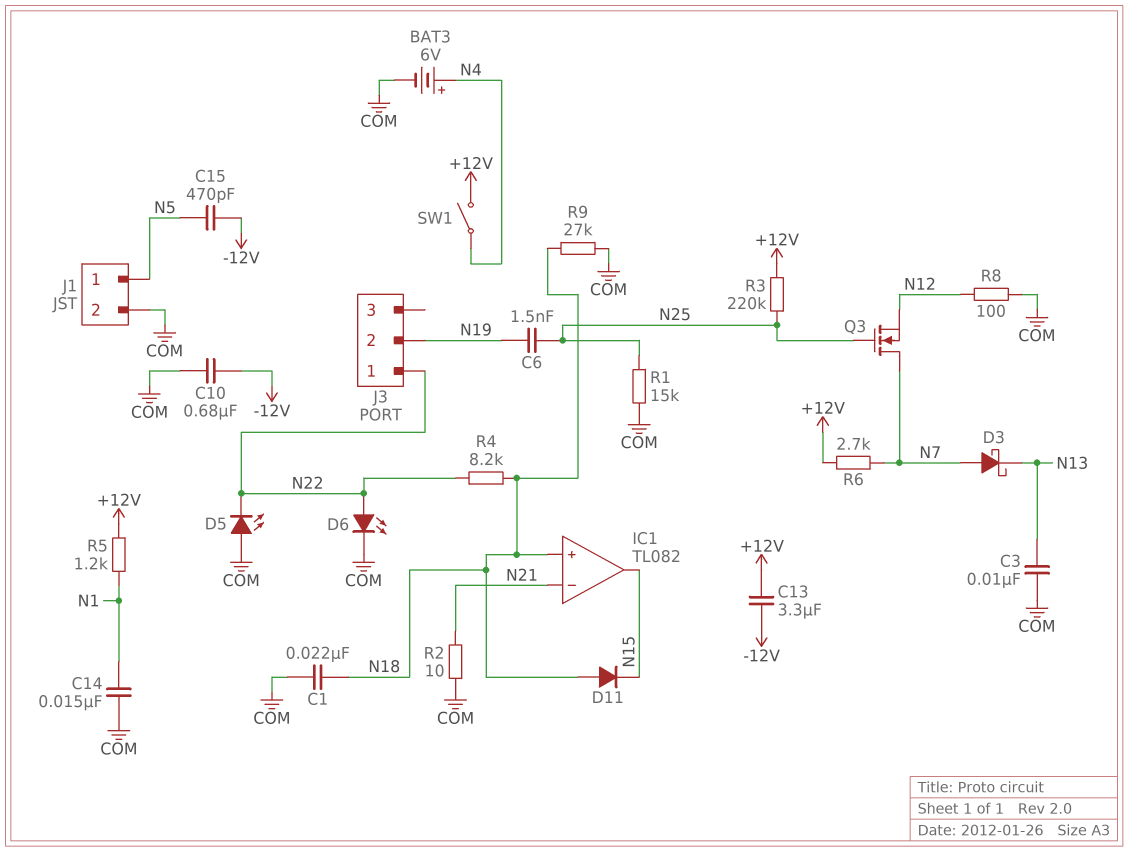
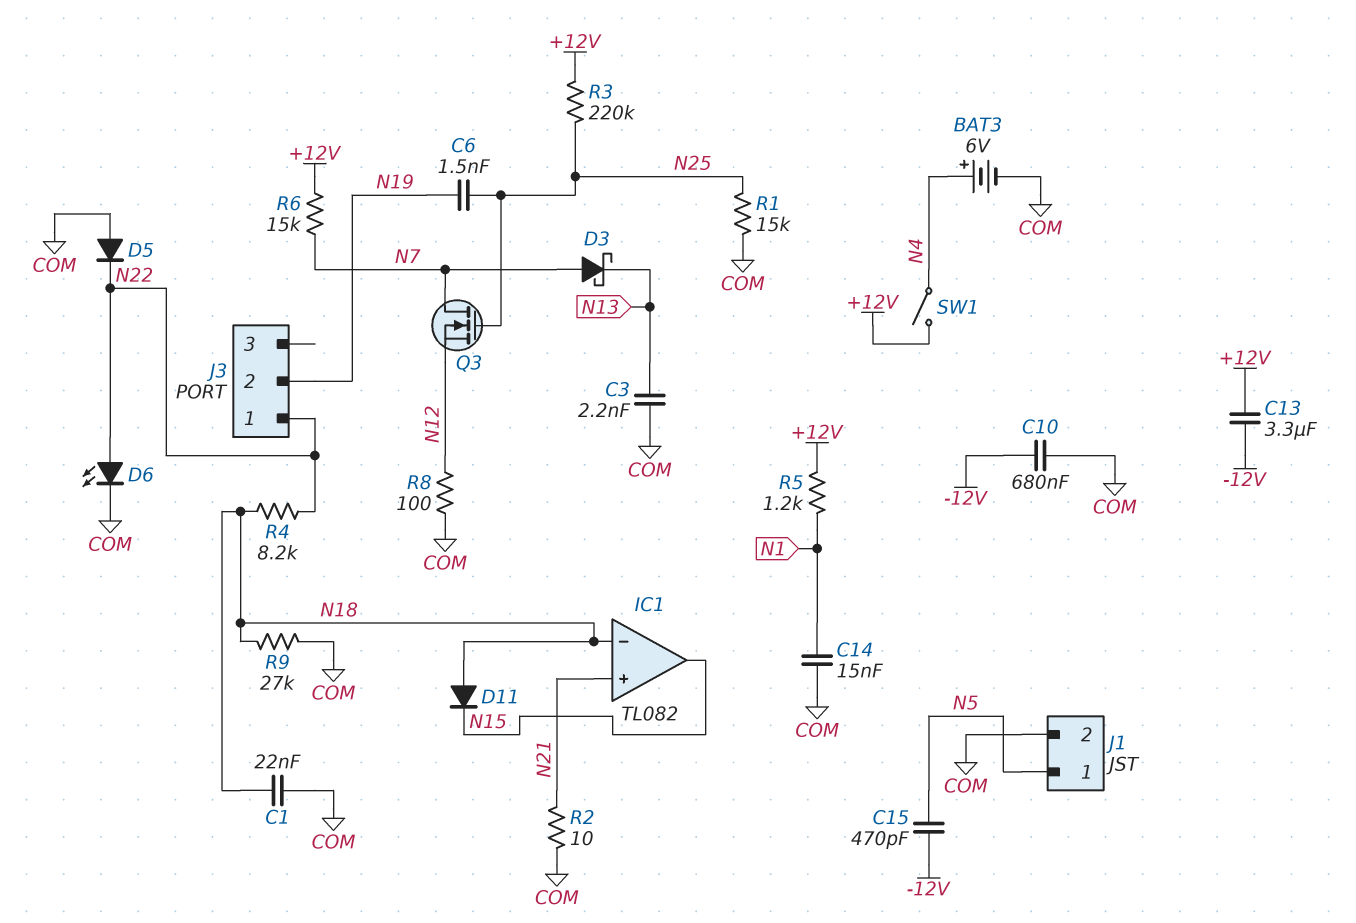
C3: 10nF (COM, N13) -> 2.2nF (COM, N13)
D5: LED (A COM, K N22) -> diode (A COM, K N22)
IC1 pin in+: N18 -> N21
IC1 pin in-: N21 -> N18
R6: 2.7k (+12V, N7) -> 15k (+12V, N7)

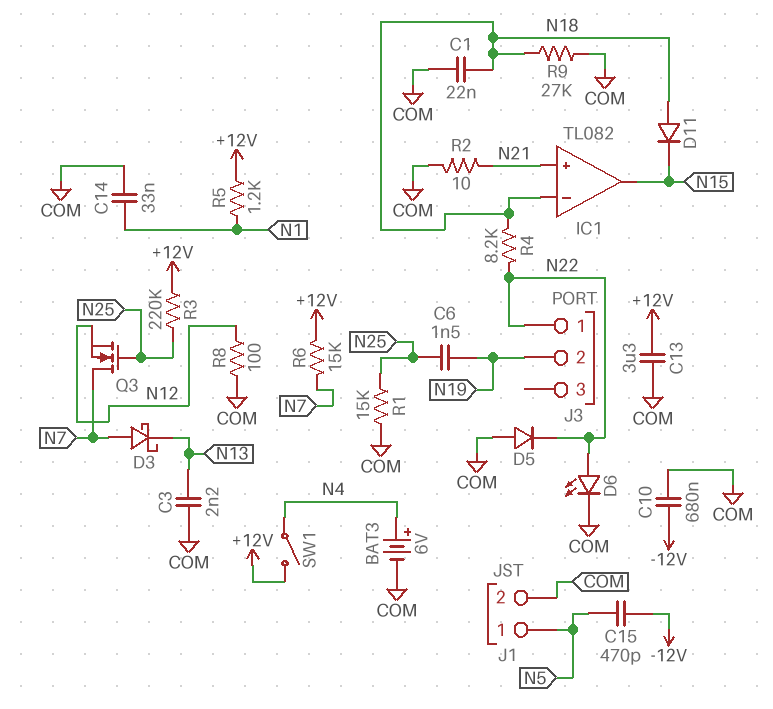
C13: 3.3uF (+12V, -12V) -> 3.3uF (+12V, COM)
C14: 15nF (COM, N1) -> 33nF (COM, N1)

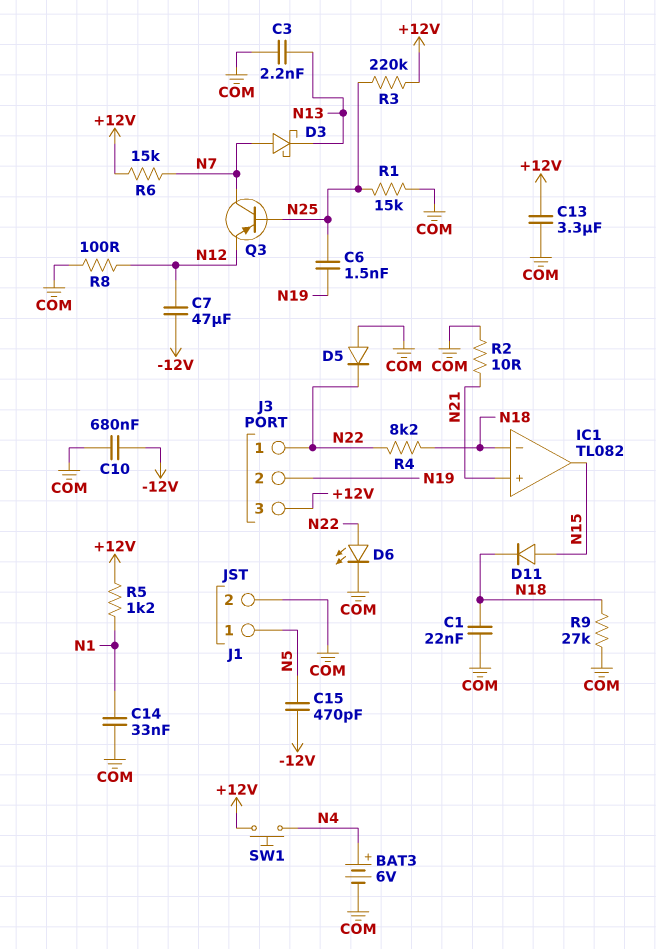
C7: none -> 47uF (-12V, N12)
D11: diode (A N18, K N15) -> diode (A N15, K N18)
J3 pin 3: none -> +12V
Q3: NMOS (G N25, D N7, S N12) -> PNP (B N25, C N7, E N12)
SW1: switch (+12V, N4) -> button (+12V, N4)

